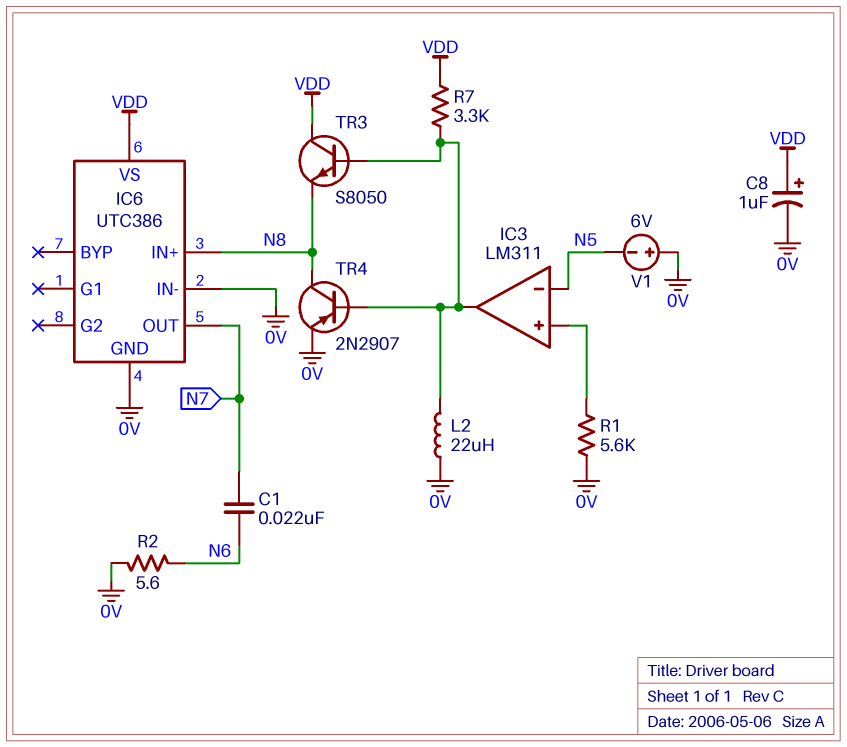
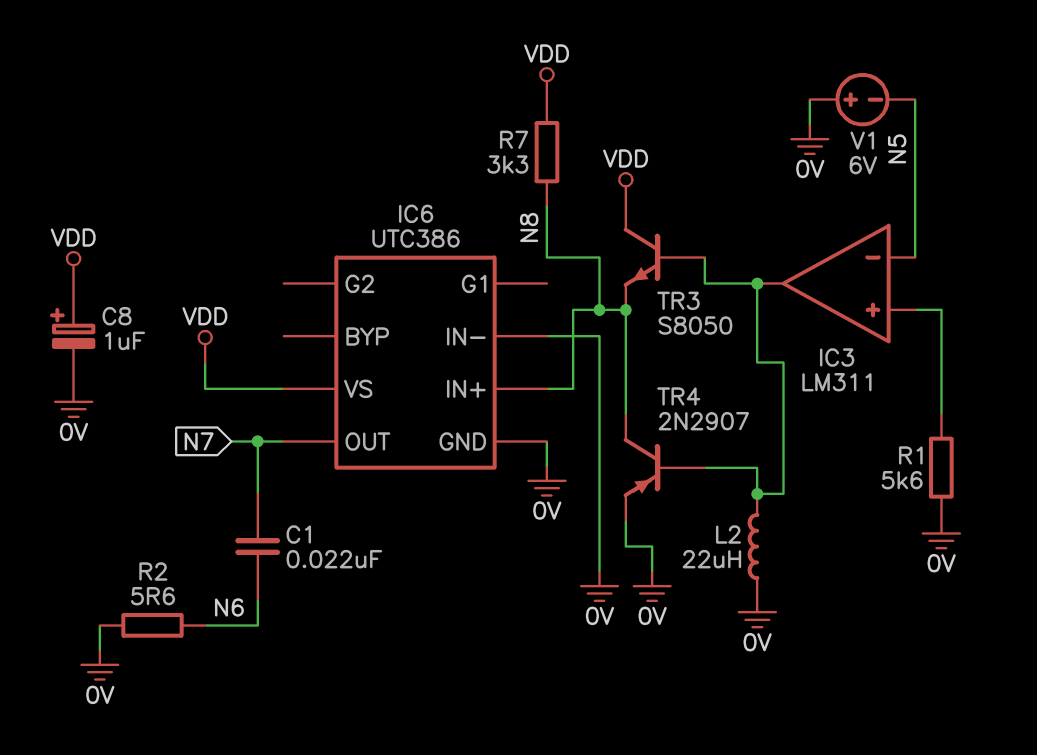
R7: 3.3k (IC3/out, VDD) -> 3.3k (N8, VDD)

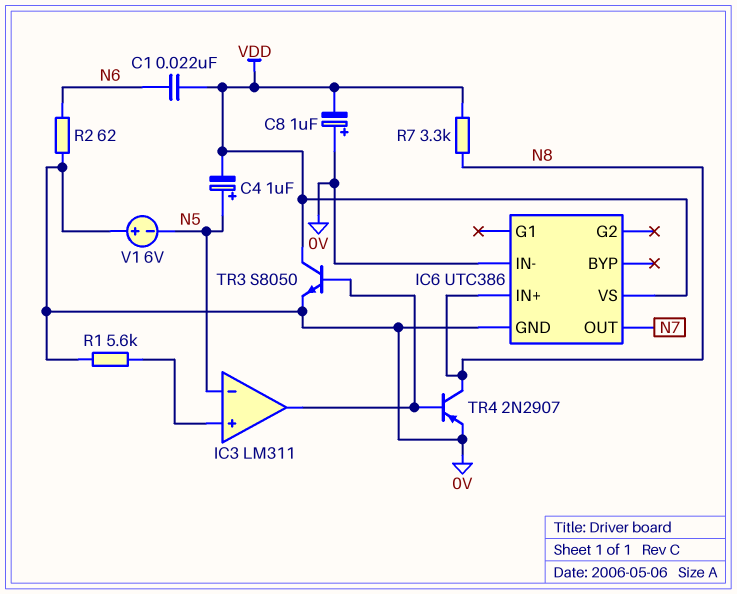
C1: 22nF (N6, N7) -> 22nF (N6, VDD)
C4: none -> 1uF (plus N5, minus VDD)
C8: 1uF (plus VDD, minus 0V) -> 1uF (plus 0V, minus VDD)
L2: 22uH (0V, IC3/out) -> none
R2: 5.6 (0V, N6) -> 62 (0V, N6)
TR3: NPN S8050 (B IC3/out, C VDD, E N8) -> NPN S8050 (B IC3/out, C VDD, E 0V)

